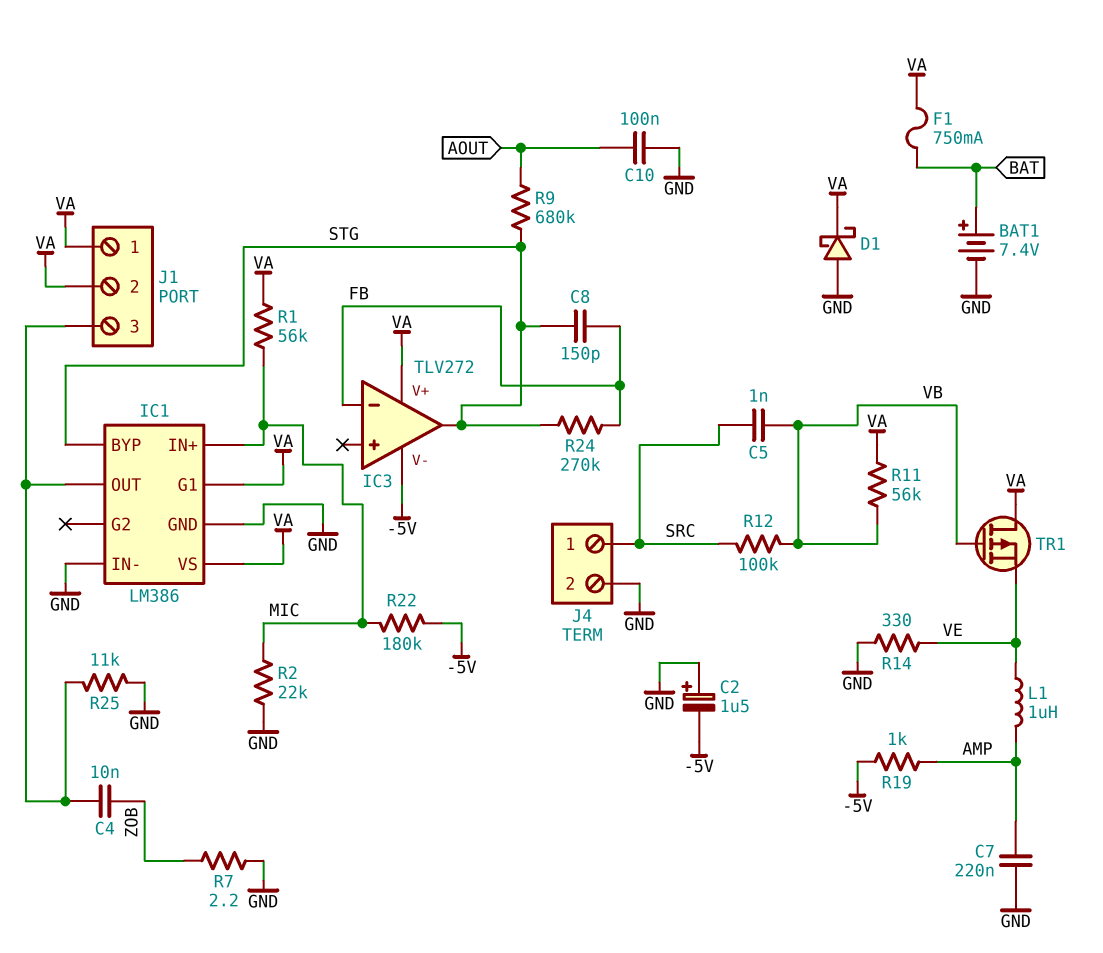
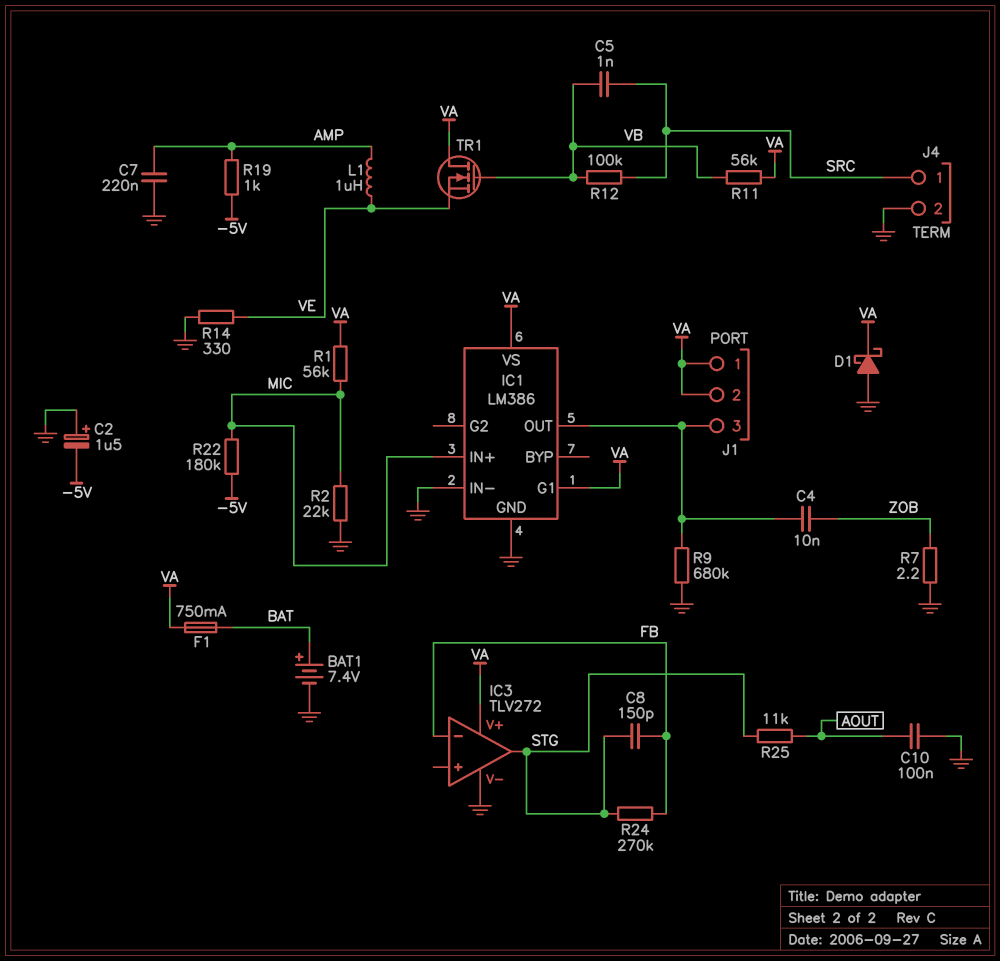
IC1 pin BYP: STG -> none
IC3 pin V-: -5V -> GND
R9: 680k (AOUT, STG) -> 680k (GND, IC1/OUT)
R25: 11k (GND, IC1/OUT) -> 11k (AOUT, STG)
TR1: PMOS (G VB, D VA, S VE) -> NMOS (G VB, D VA, S VE)

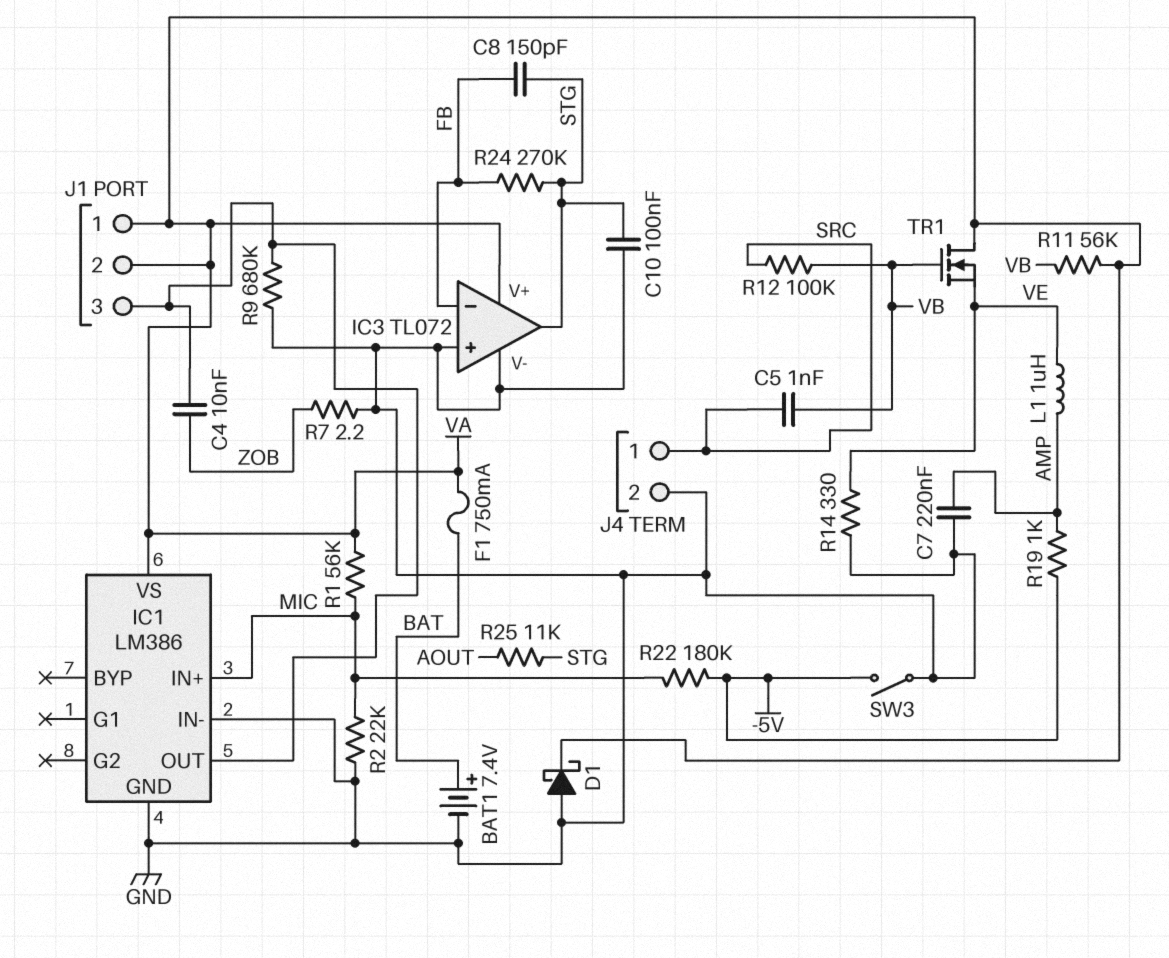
C2: 1.5uF (plus GND, minus -5V) -> none
C10: 100nF (AOUT, GND) -> 100nF (GND, STG)
IC1 pin G1: VA -> none
IC3: TLV272 -> TL072
IC3 pin in+: none -> GND
SW3: none -> switch (-5V, GND)

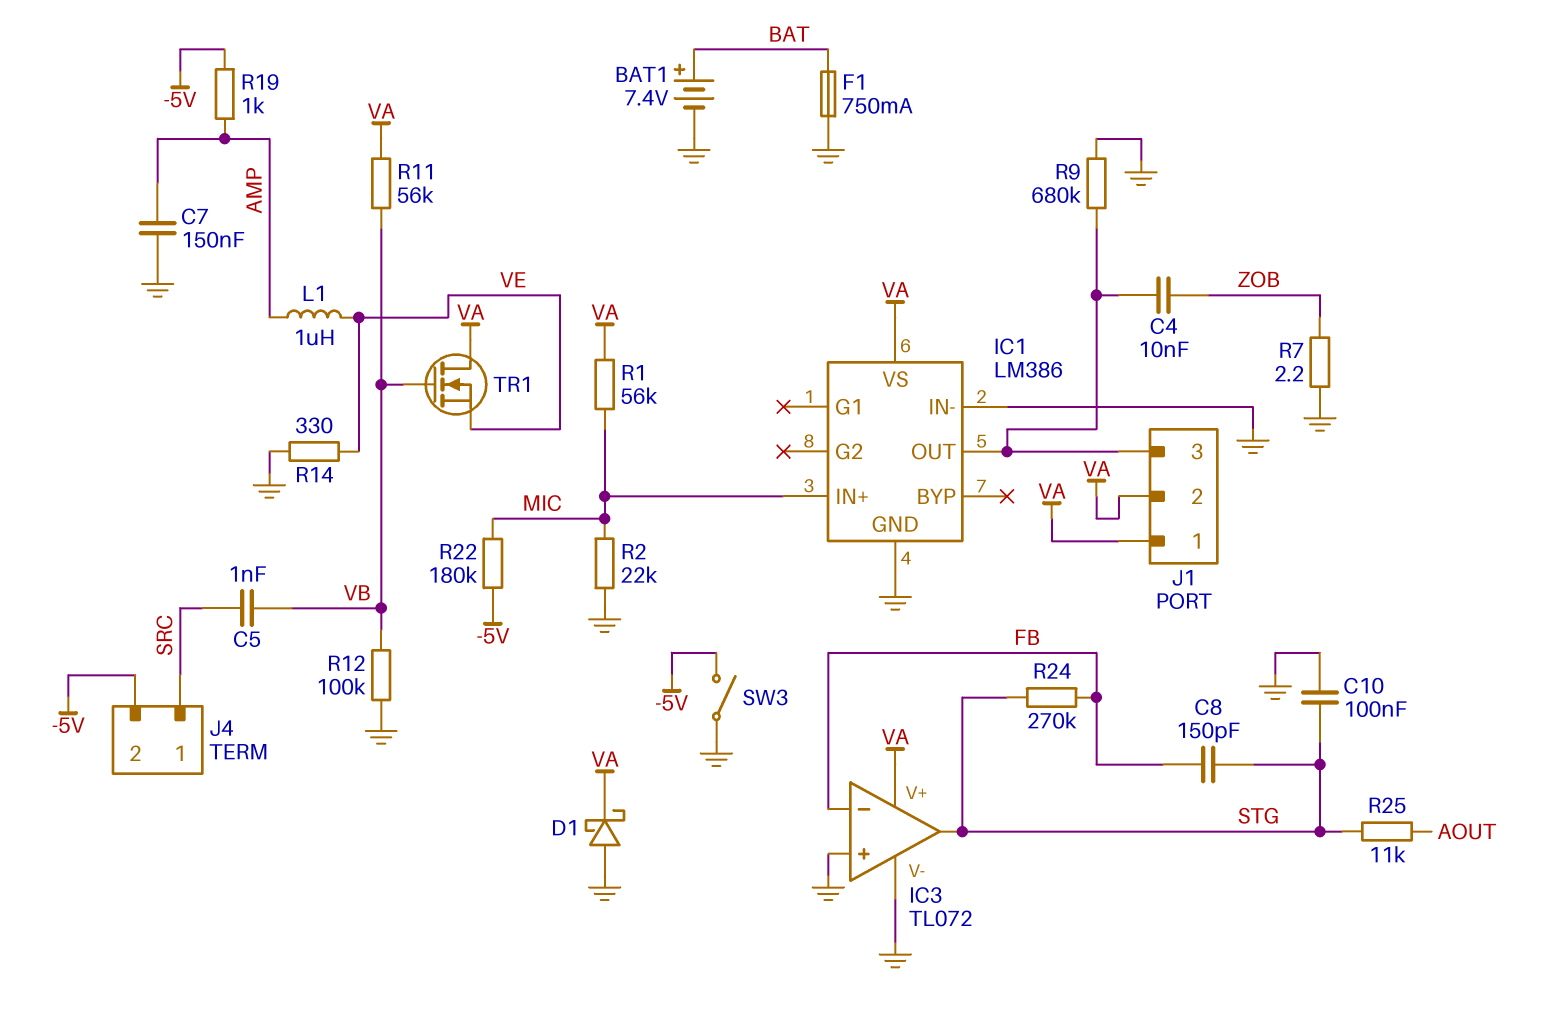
C7: 220nF (AMP, GND) -> 150nF (AMP, GND)
F1: 750mA (BAT, VA) -> 750mA (BAT, GND)
J4 pin 2: GND -> -5V
R12: 100k (SRC, VB) -> 100k (GND, VB)

